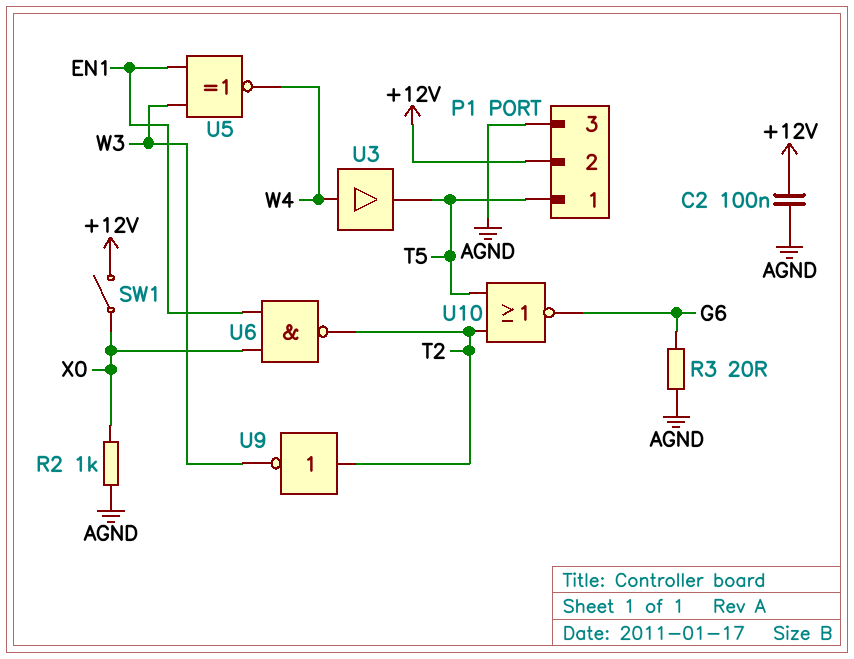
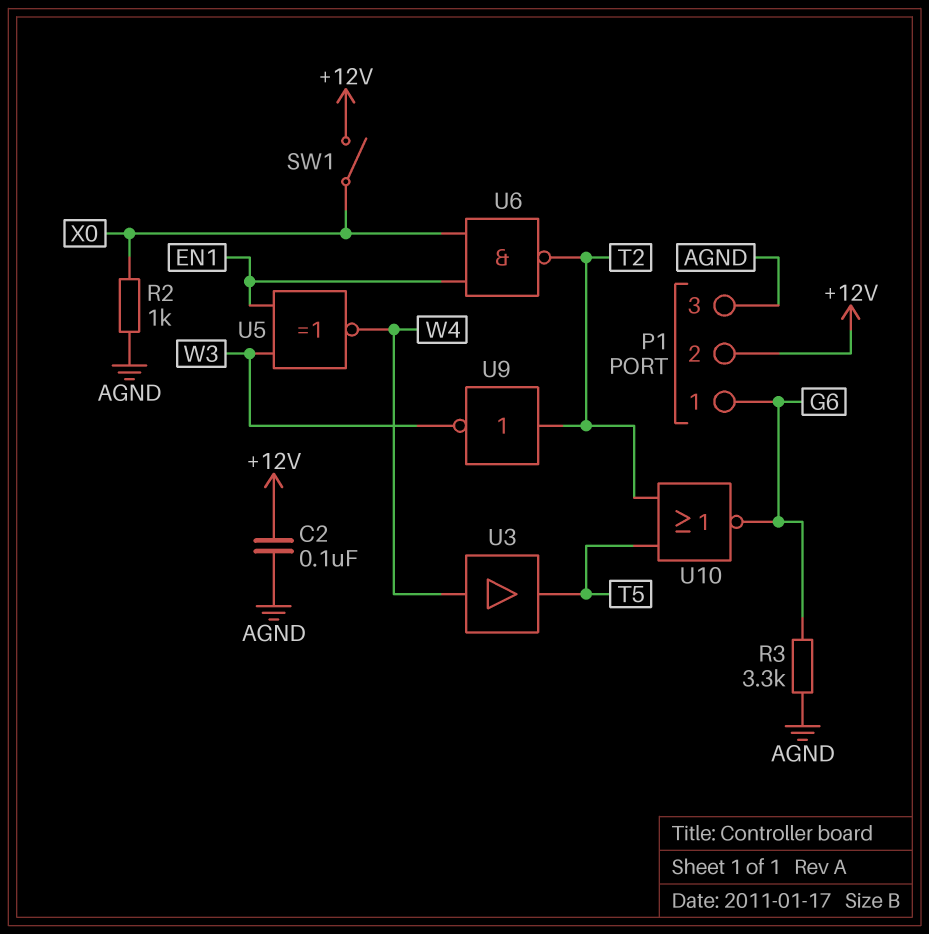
P1 pin 1: T5 -> G6
R3: 20 (AGND, G6) -> 3.3k (AGND, G6)

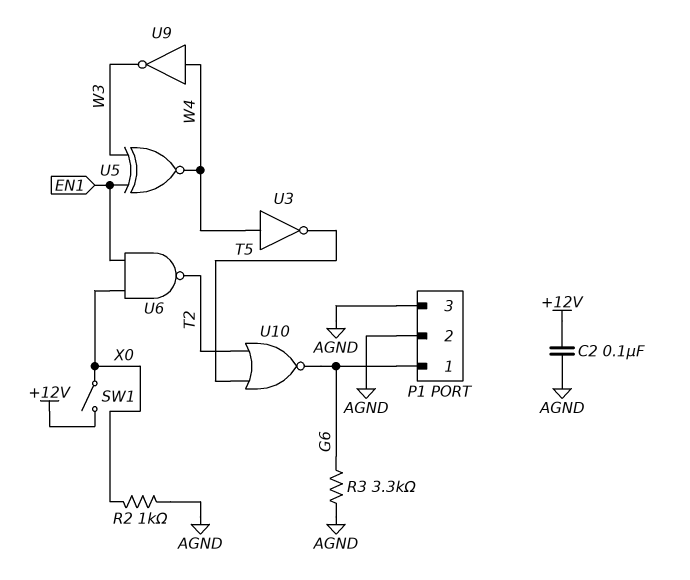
P1 pin 2: +12V -> AGND
U3: buffer (in W4, out T5) -> NOT (in W4, out T5)
U9: NOT (in T2, out W3) -> NOT (in W4, out W3)

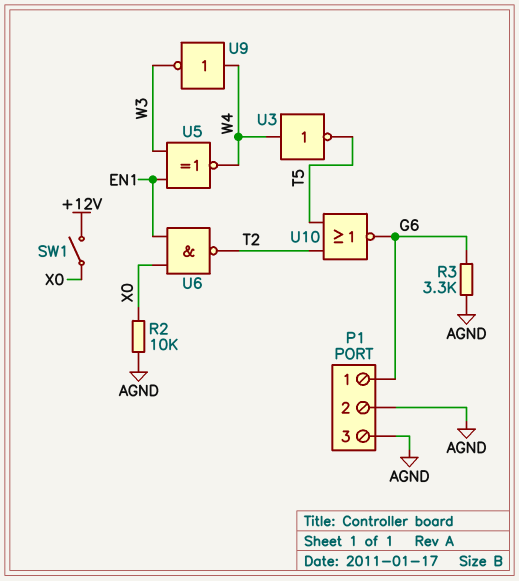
C2: 100nF (+12V, AGND) -> none
R2: 1k (AGND, X0) -> 10k (AGND, X0)

